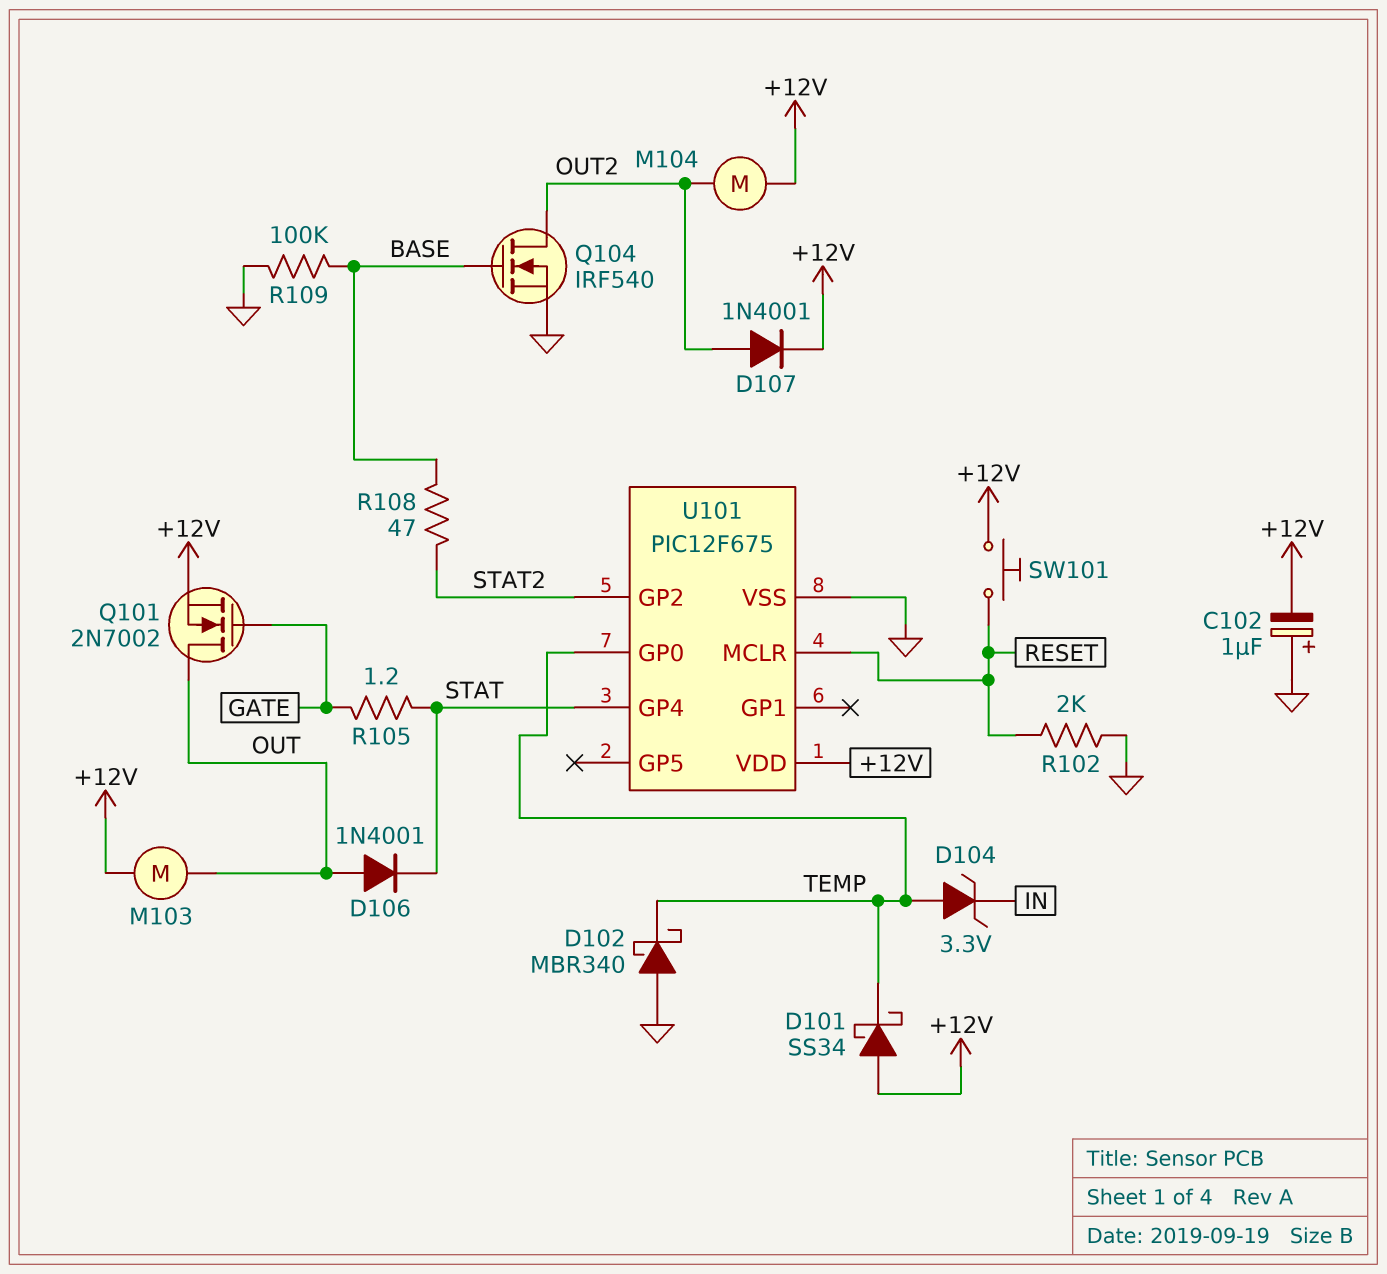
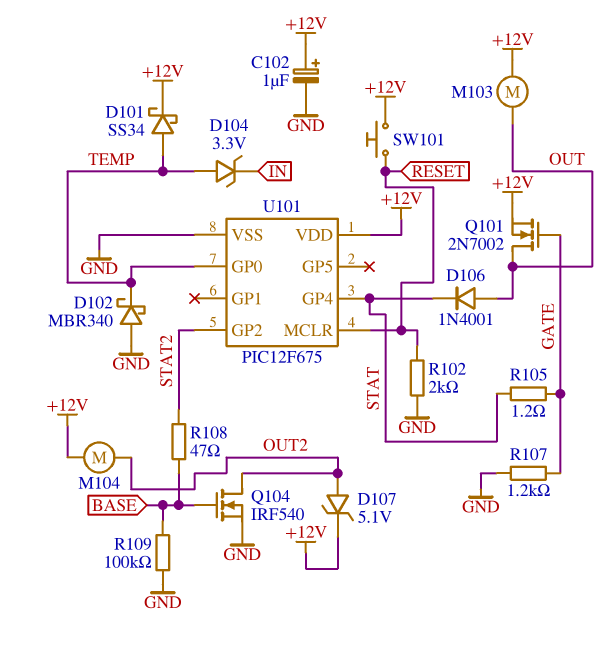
C102: 1uF (plus GND, minus +12V) -> 1uF (plus +12V, minus GND)
D101: schottky SS34 (A +12V, K TEMP) -> schottky SS34 (A TEMP, K +12V)
D107: diode 1N4001 (A OUT2, K +12V) -> zener 5.1V (A OUT2, K +12V)
R107: none -> 1.2k (GATE, GND)

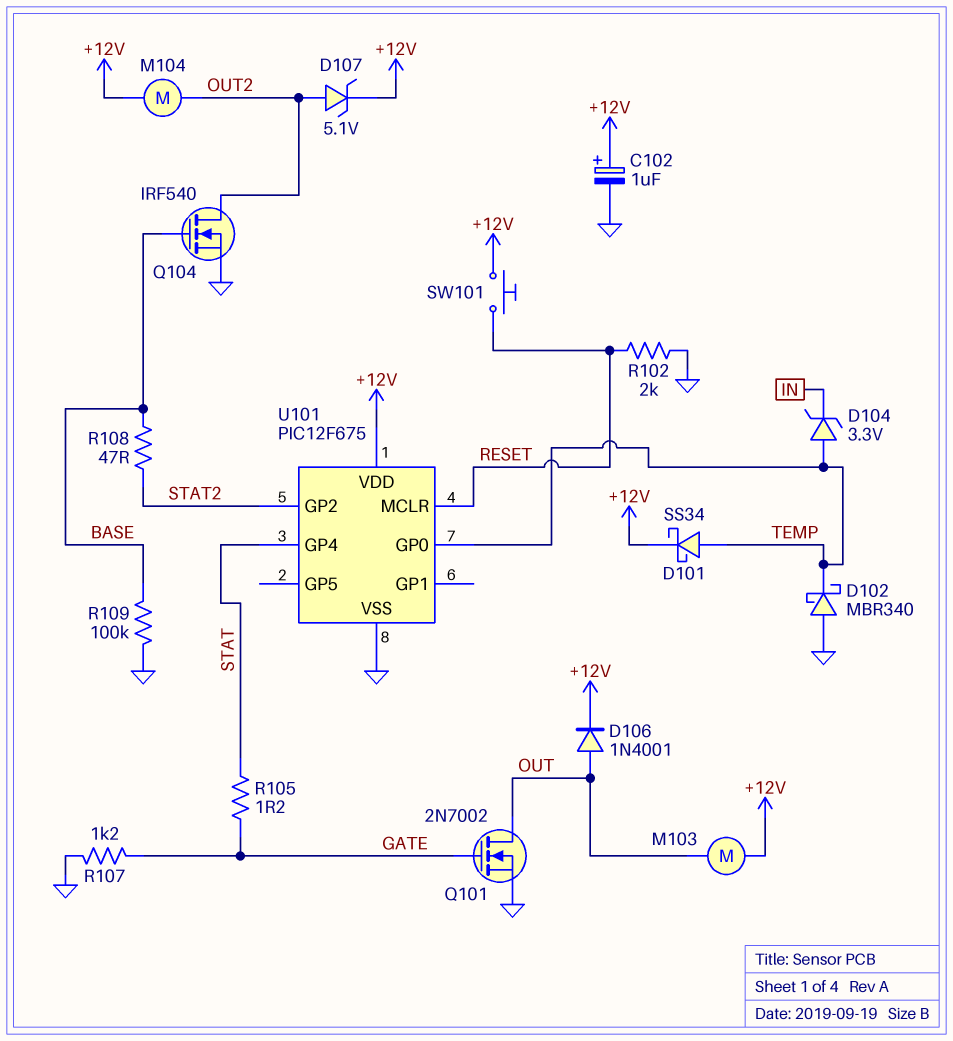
D106: diode 1N4001 (A OUT, K STAT) -> diode 1N4001 (A OUT, K +12V)
Q101: NMOS 2N7002 (G GATE, D OUT, S +12V) -> NMOS 2N7002 (G GATE, D OUT, S GND)

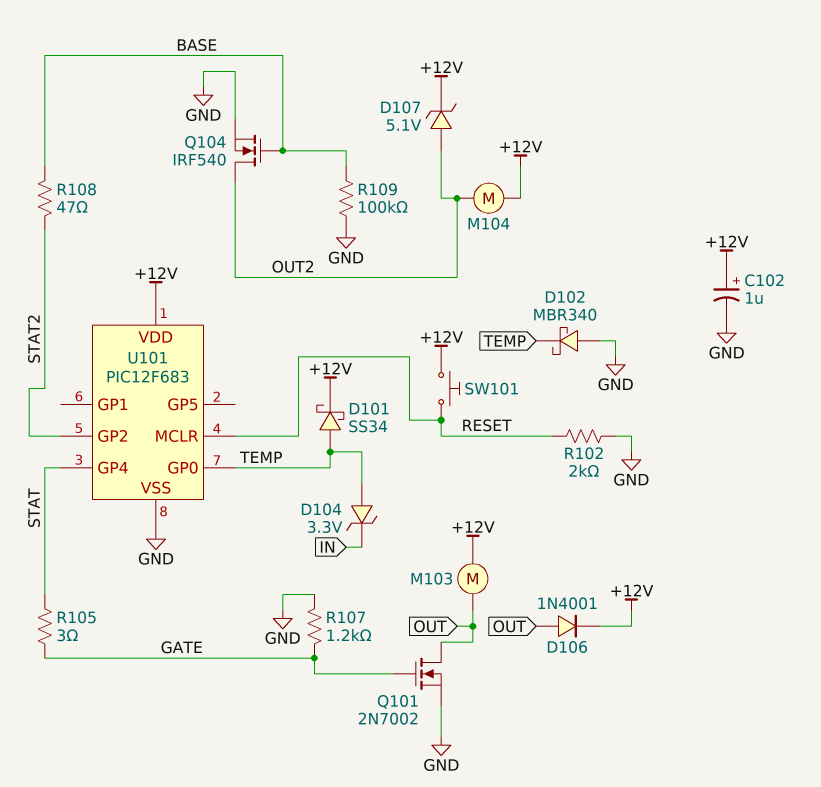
R105: 1.2 (GATE, STAT) -> 3 (GATE, STAT)
U101: PIC12F675 -> PIC12F683

